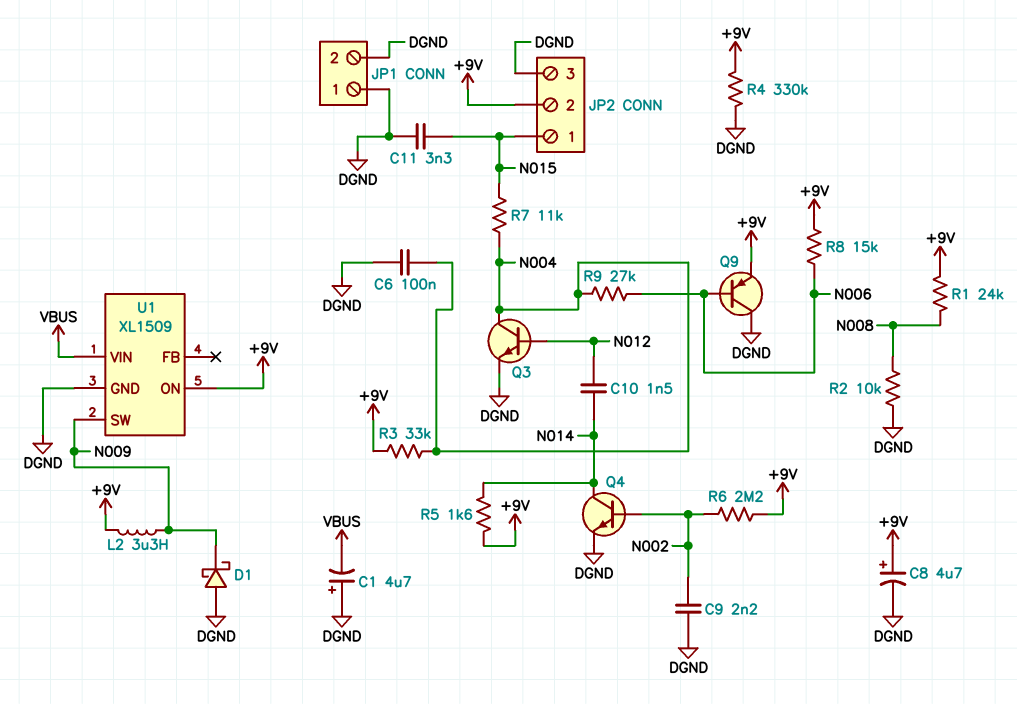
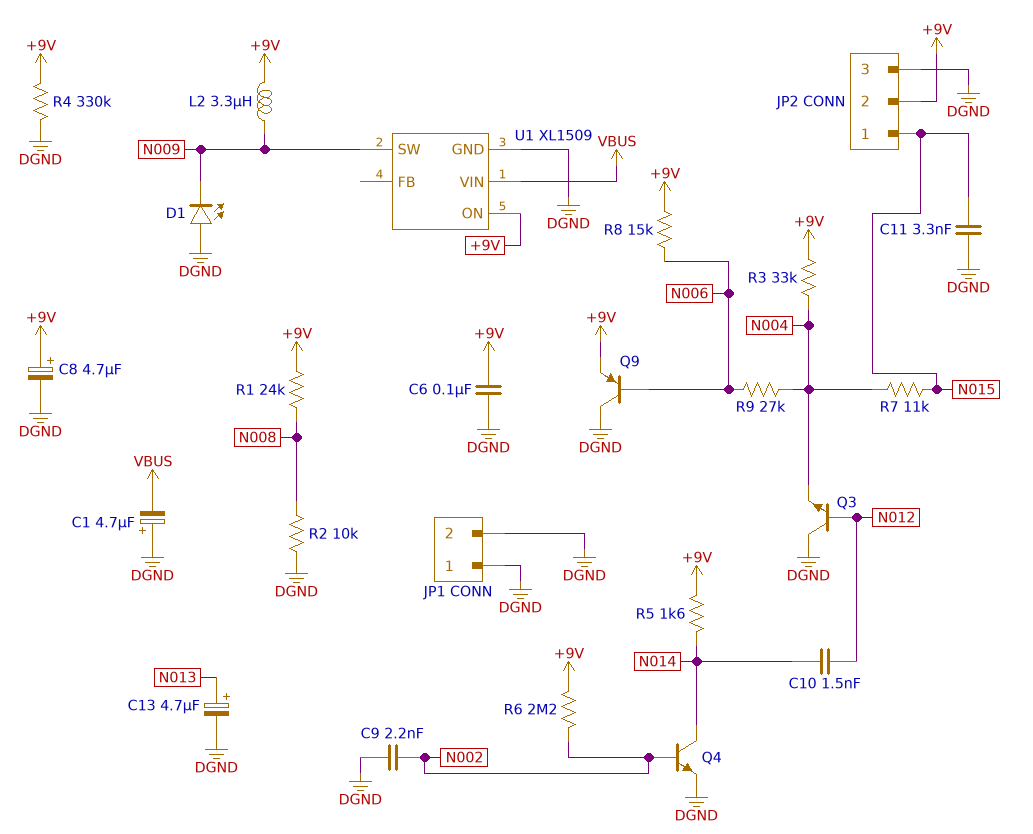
C6: 100nF (DGND, N004) -> 100nF (+9V, DGND)
C13: none -> 4.7uF (plus N013, minus DGND)
D1: schottky (A DGND, K N009) -> LED (A DGND, K N009)
Q3: NPN (B N012, C N004, E DGND) -> NPN (B N012, C DGND, E N004)

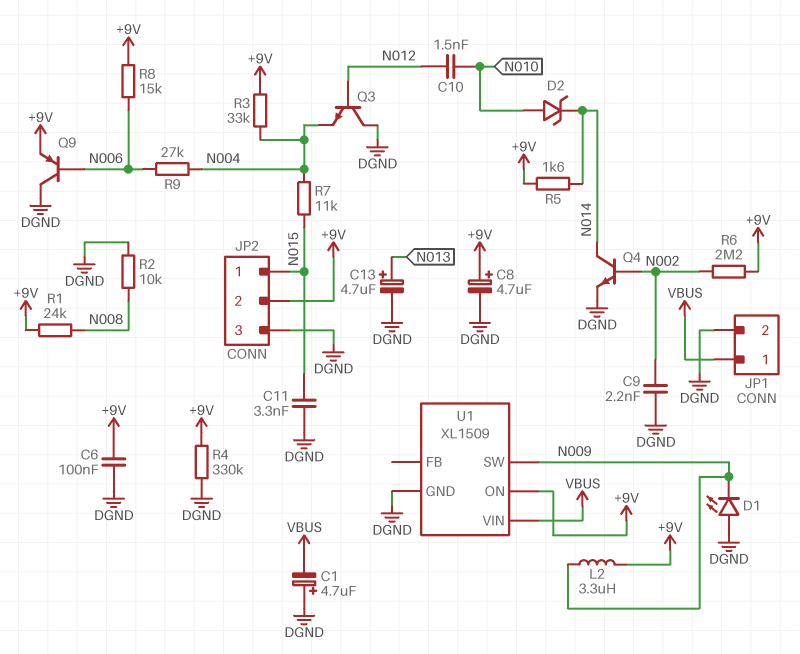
C10: 1.5nF (N012, N014) -> 1.5nF (N010, N012)
D2: none -> zener (A N010, K N014)
JP1 pin 1: DGND -> VBUS

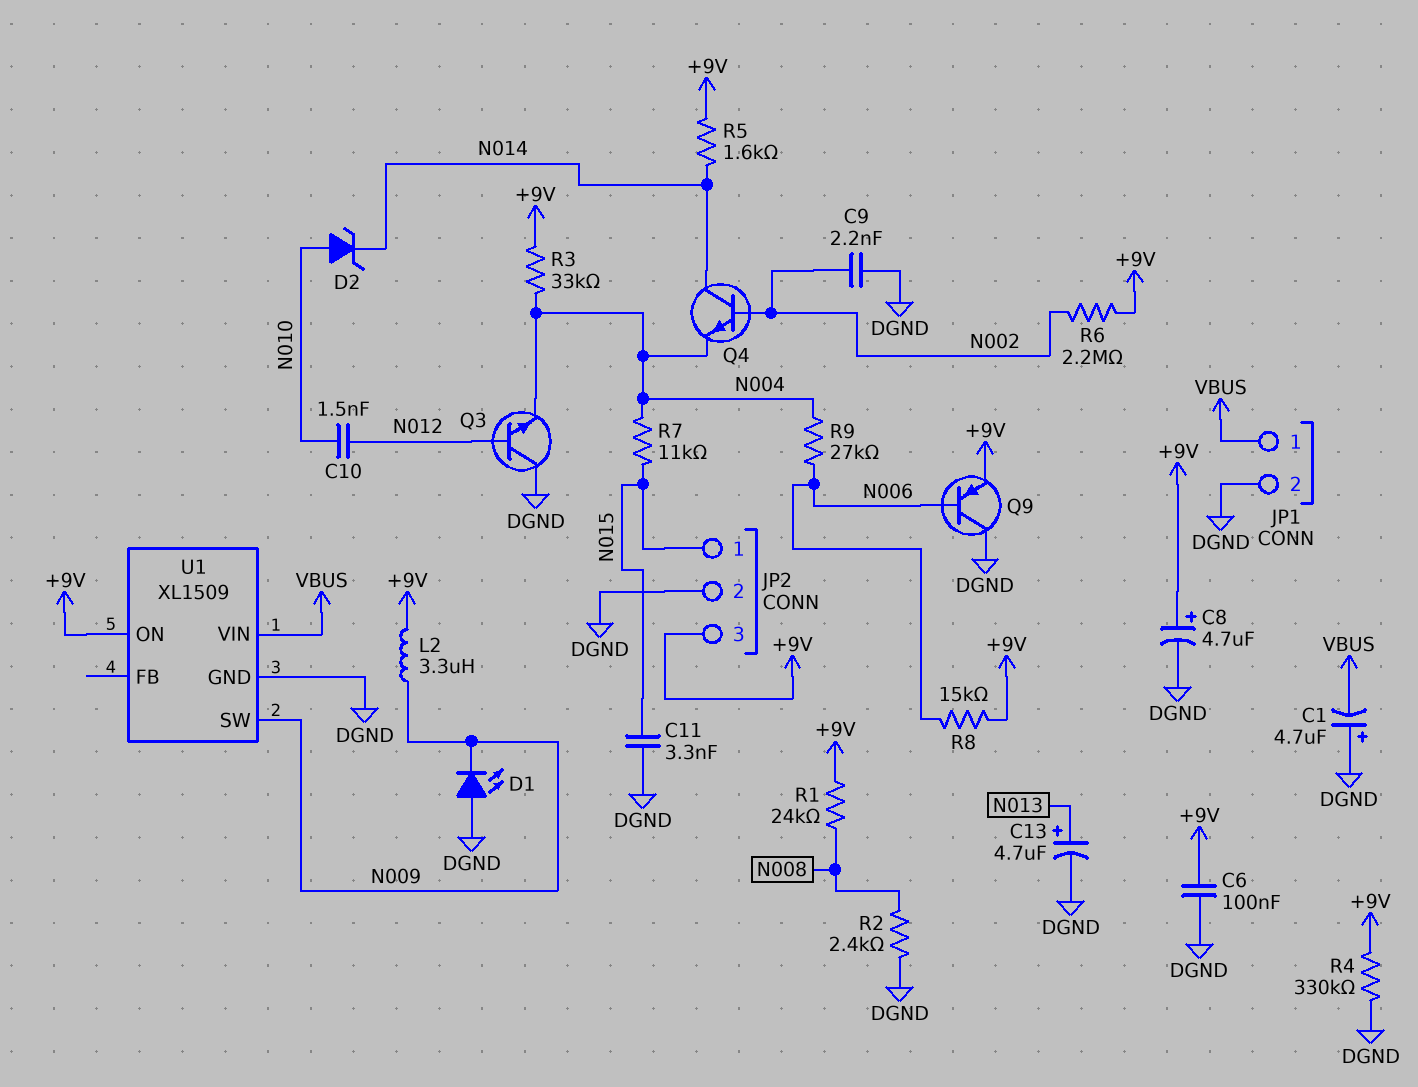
JP2 pin 2: +9V -> DGND
JP2 pin 3: DGND -> +9V
Q4: NPN (B N002, C N014, E DGND) -> NPN (B N002, C N014, E N004)
R2: 10k (DGND, N008) -> 2.4k (DGND, N008)

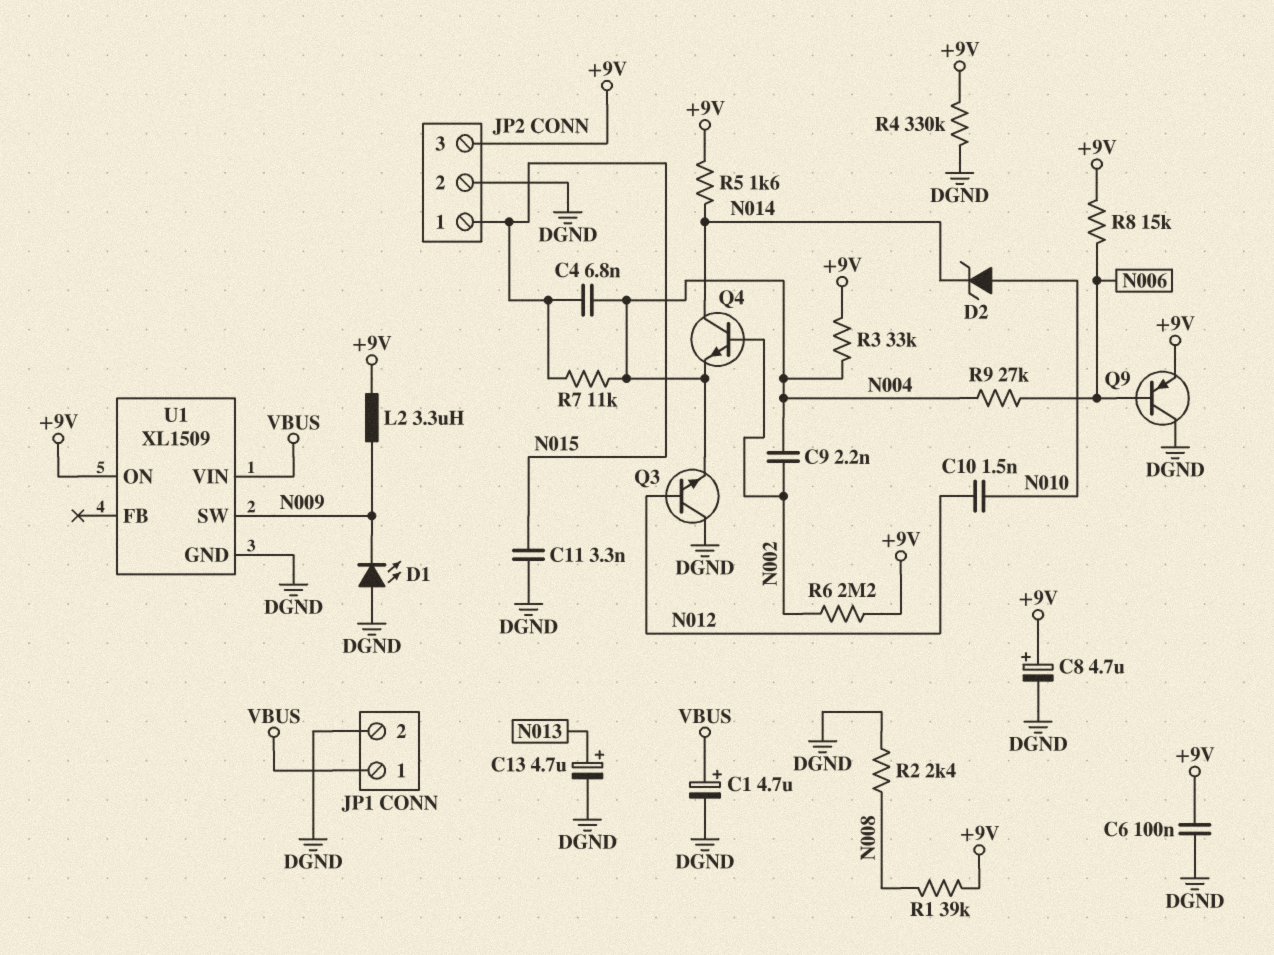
C1: 4.7uF (plus DGND, minus VBUS) -> 4.7uF (plus VBUS, minus DGND)
C4: none -> 6.8nF (N004, N015)
C9: 2.2nF (DGND, N002) -> 2.2nF (N002, N004)
R1: 24k (+9V, N008) -> 39k (+9V, N008)

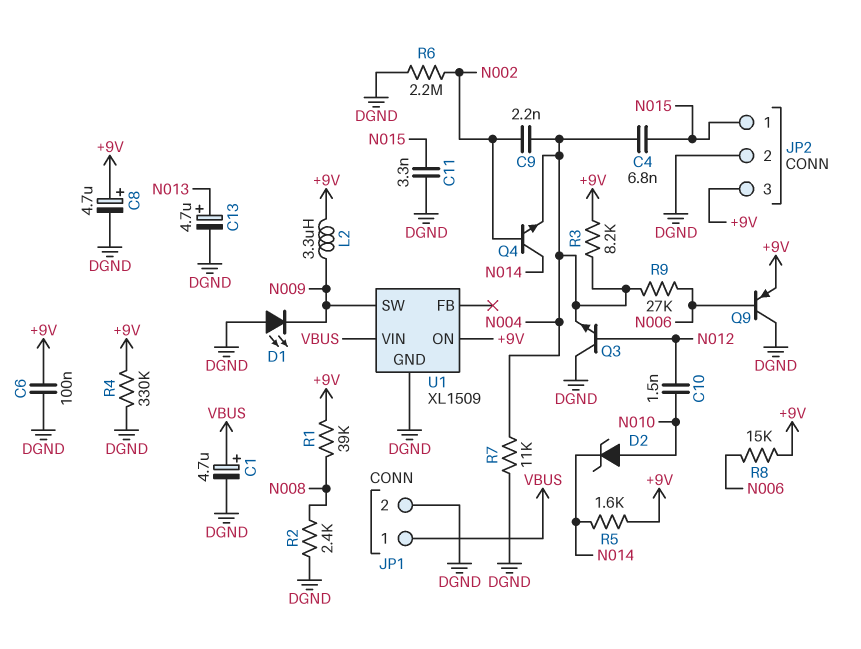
R3: 33k (+9V, N004) -> 8.2k (+9V, N004)
R6: 2.2M (+9V, N002) -> 2.2M (DGND, N002)
R7: 11k (N004, N015) -> 11k (DGND, N004)

